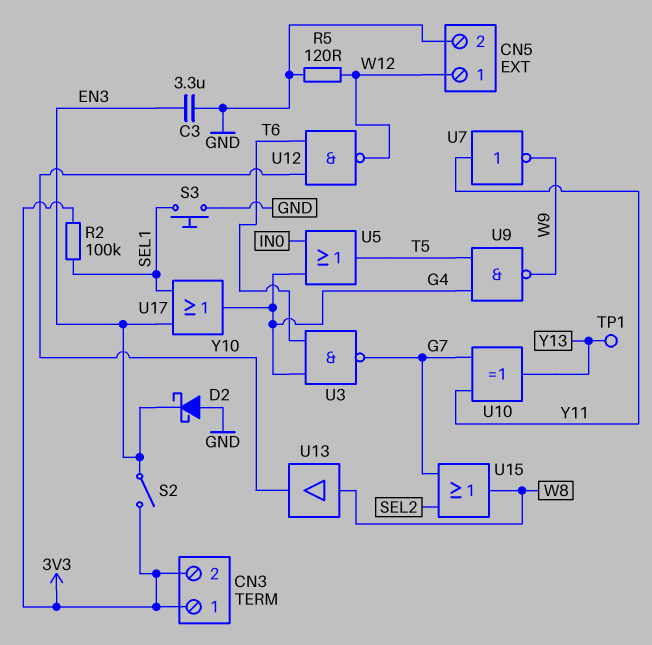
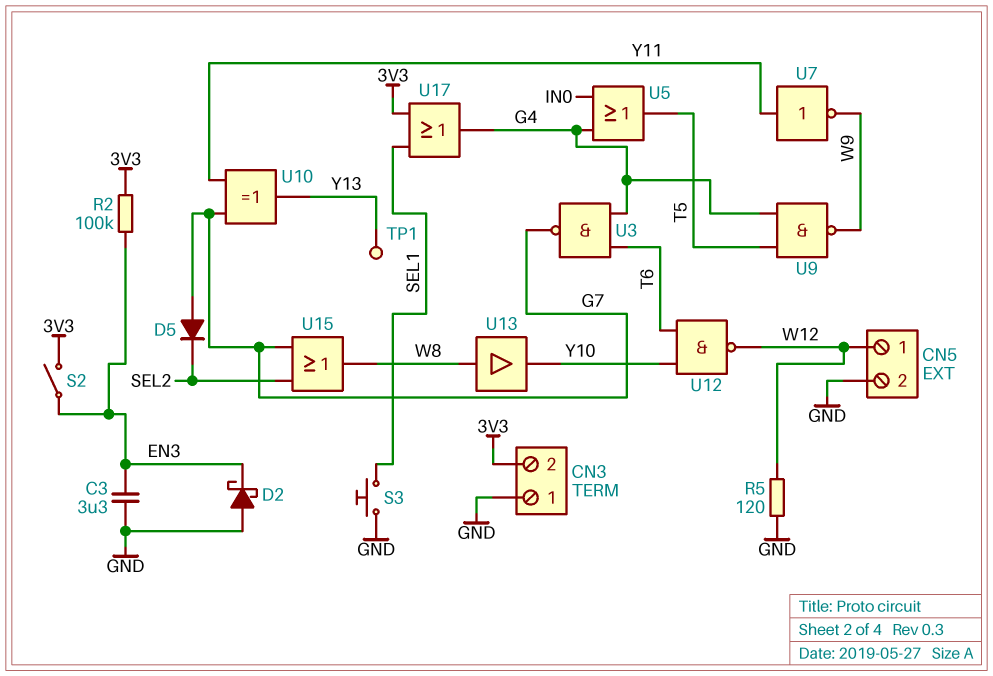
CN3 pin 1: 3V3 -> GND
D5: none -> diode (A G7, K SEL2)
R2: 100k (3V3, SEL1) -> 100k (3V3, EN3)
U17: OR (in EN3, in SEL1, out G4) -> OR (in 3V3, in SEL1, out G4)

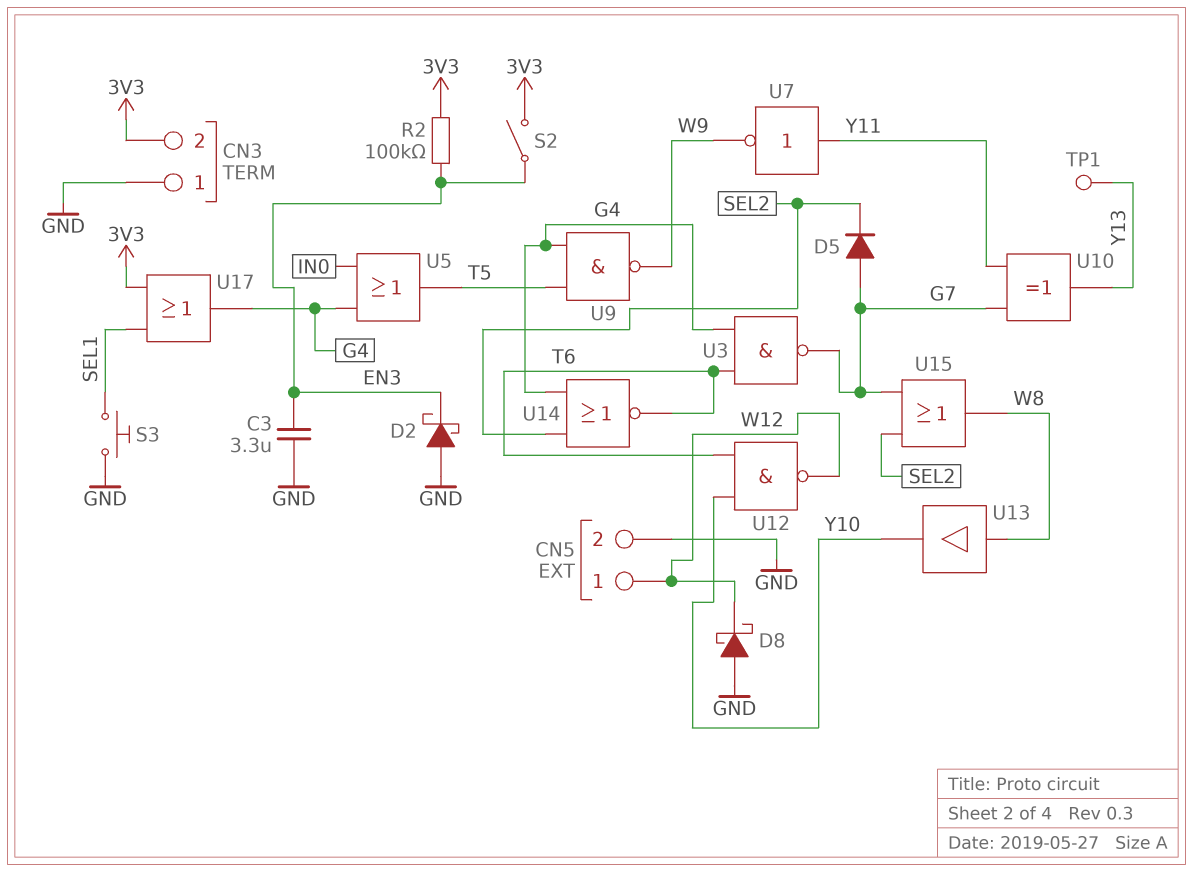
D8: none -> schottky (A GND, K W12)
R5: 120 (GND, W12) -> none
U14: none -> NOR (in G4, in SEL2, out T6)

